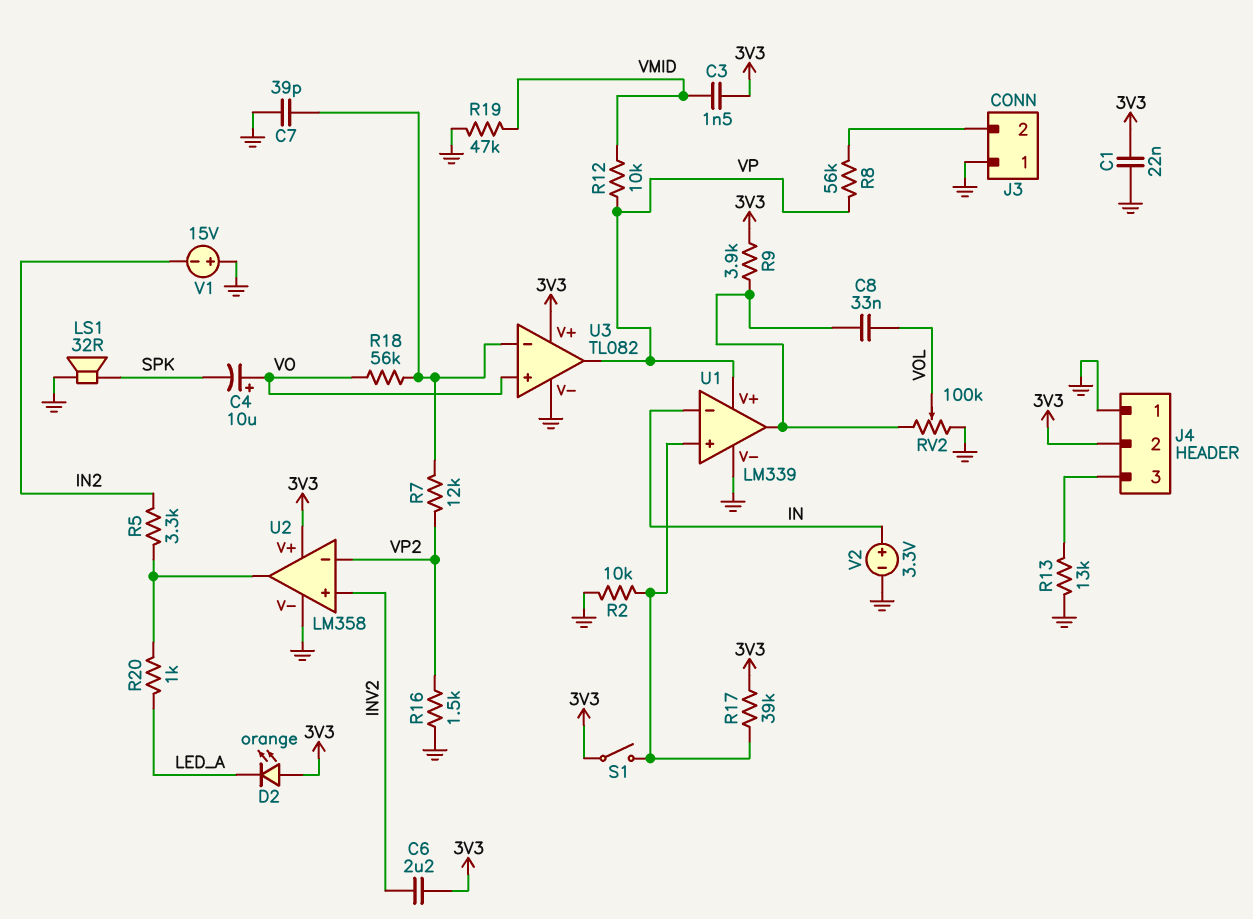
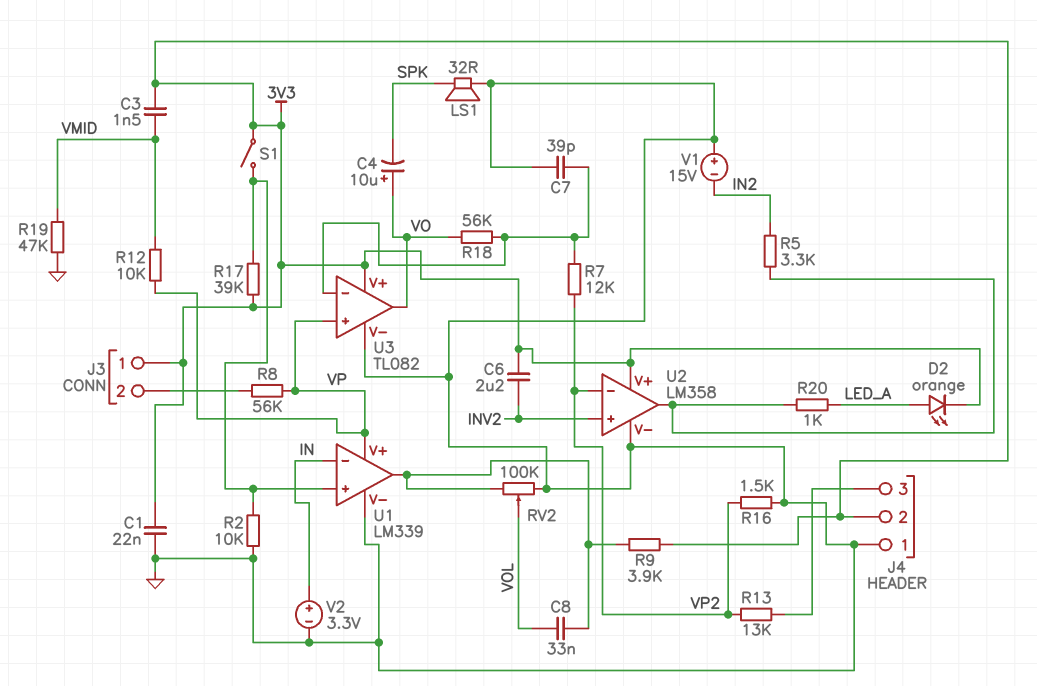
D2: LED orange (A 3V3, K LED_A) -> LED orange (A LED_A, K 3V3)
J3 pin 1: GND -> 3V3
R13: 13k (GND, J4/3) -> 13k (J4/3, VP2)
U3 pin in+: VO -> VP
U3 pin out: VP -> VO

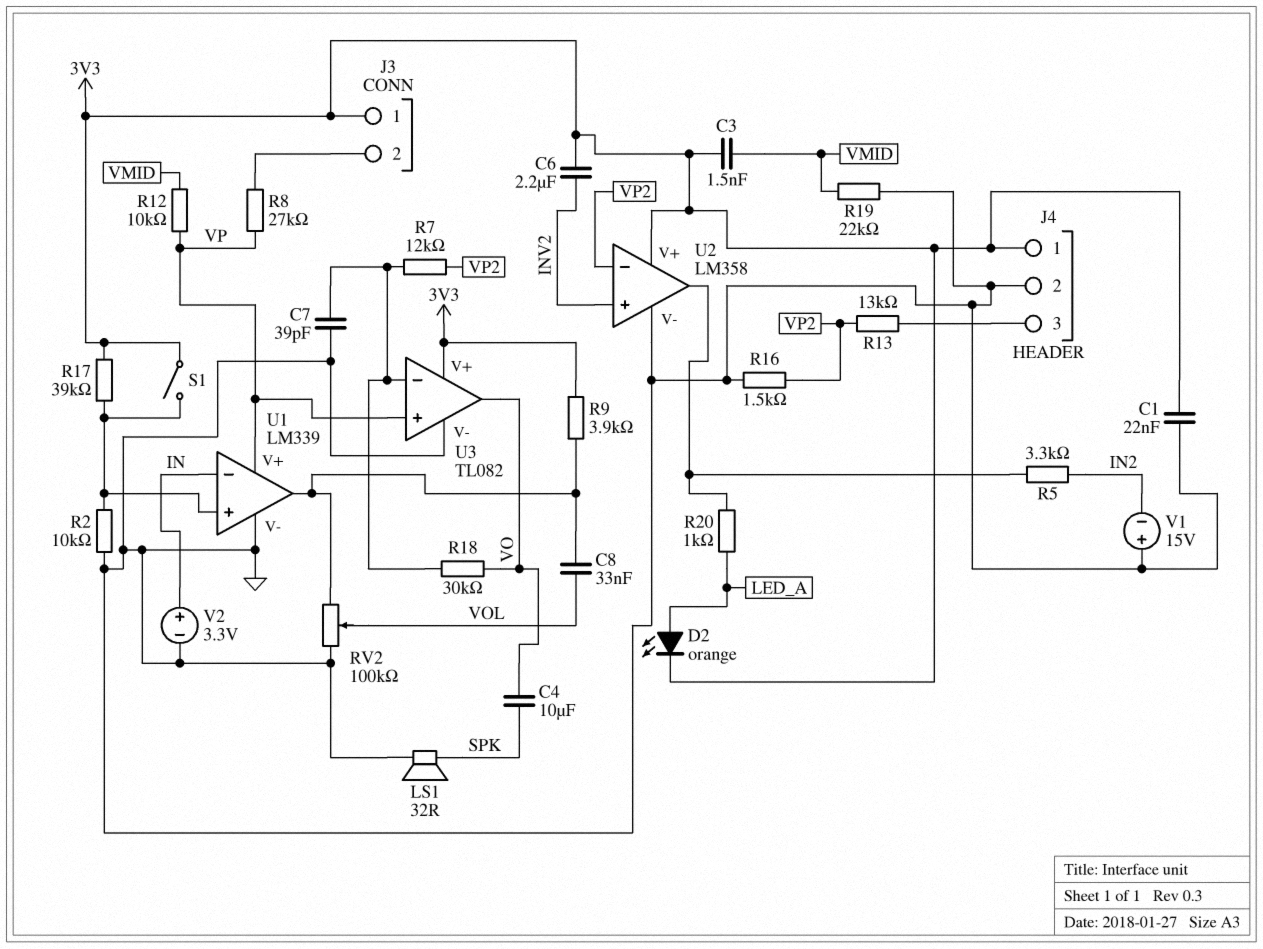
C4: 10uF (plus VO, minus SPK) -> 10uF (SPK, VO)
J4 pin 1: GND -> 3V3
J4 pin 2: 3V3 -> GND
R8: 56k (J3/2, VP) -> 27k (J3/2, VP)
R18: 56k (U3/in-, VO) -> 30k (U3/in-, VO)
R19: 47k (GND, VMID) -> 22k (GND, VMID)

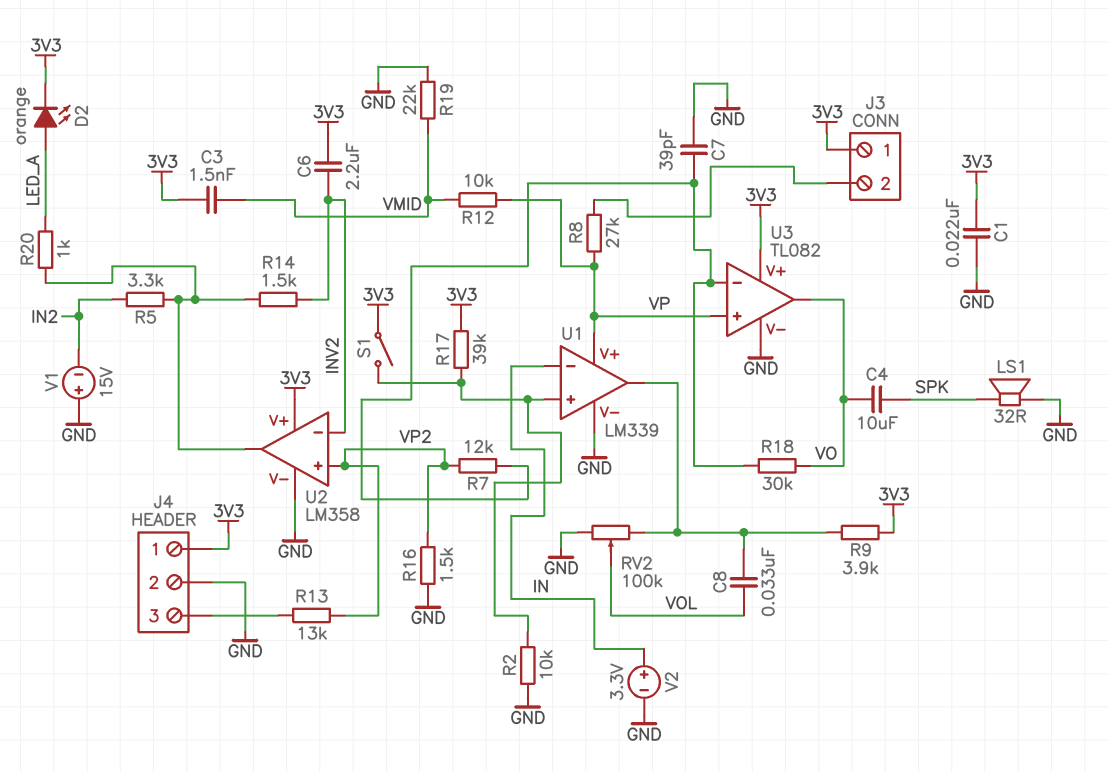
R14: none -> 1.5k (INV2, U2/out)
U2 pin in+: INV2 -> VP2
U2 pin in-: VP2 -> INV2

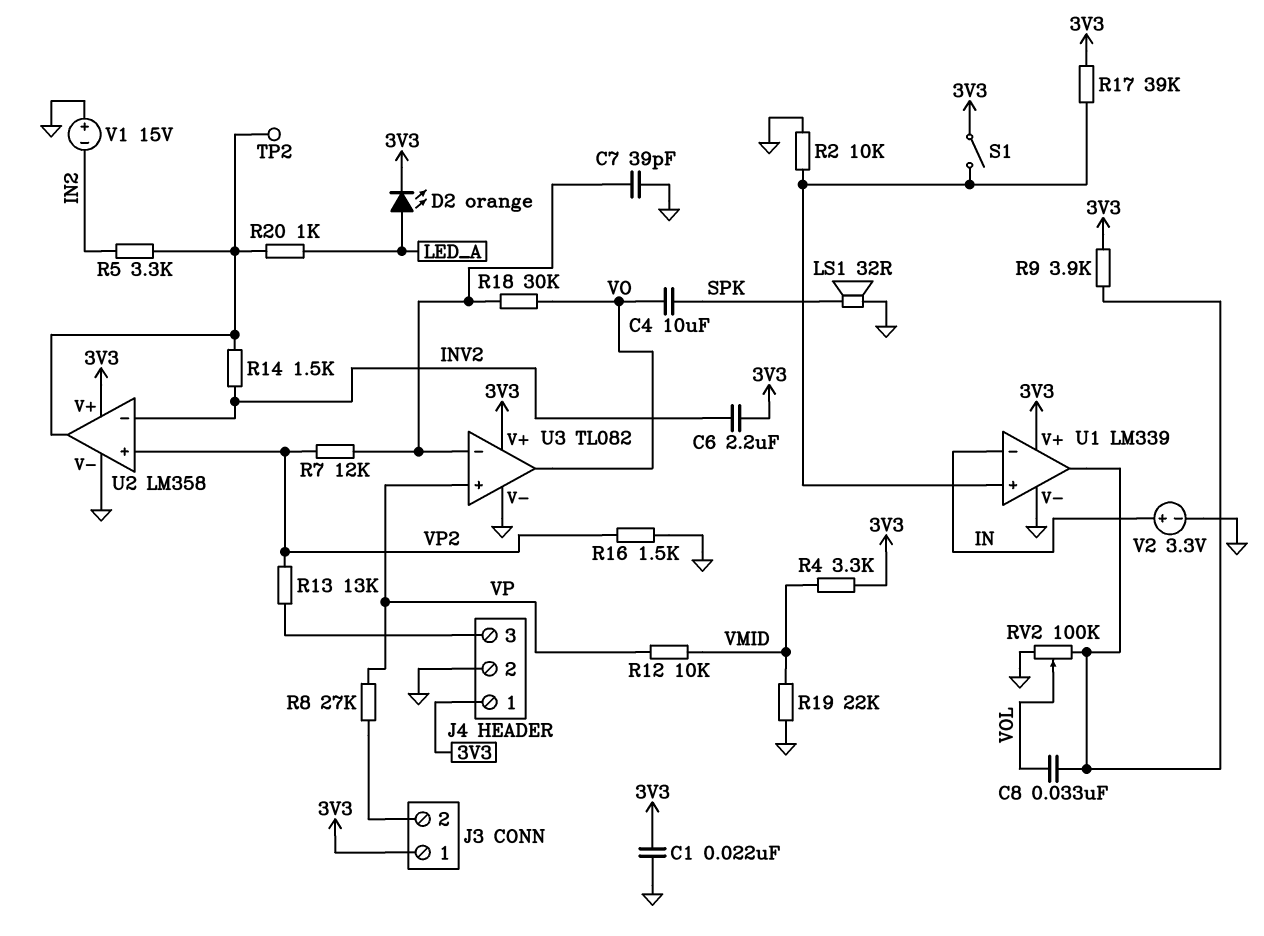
C3: 1.5nF (3V3, VMID) -> none
R4: none -> 3.3k (3V3, VMID)
TP2: none -> test point (U2/out)
U1 pin V+: VP -> 3V3

